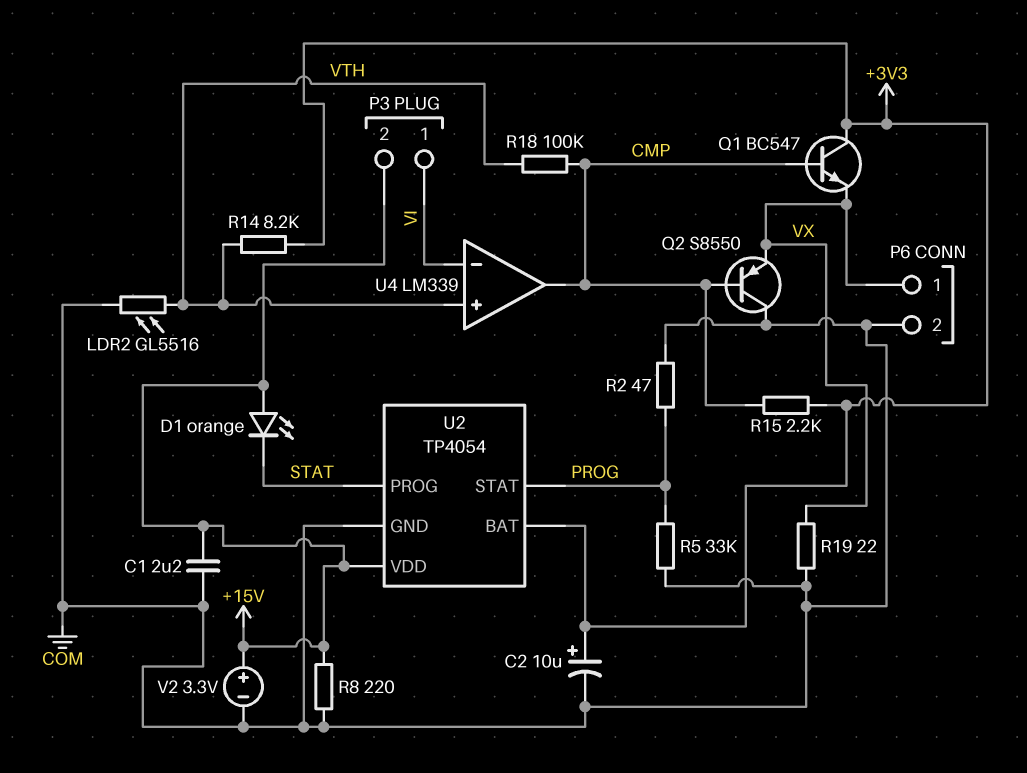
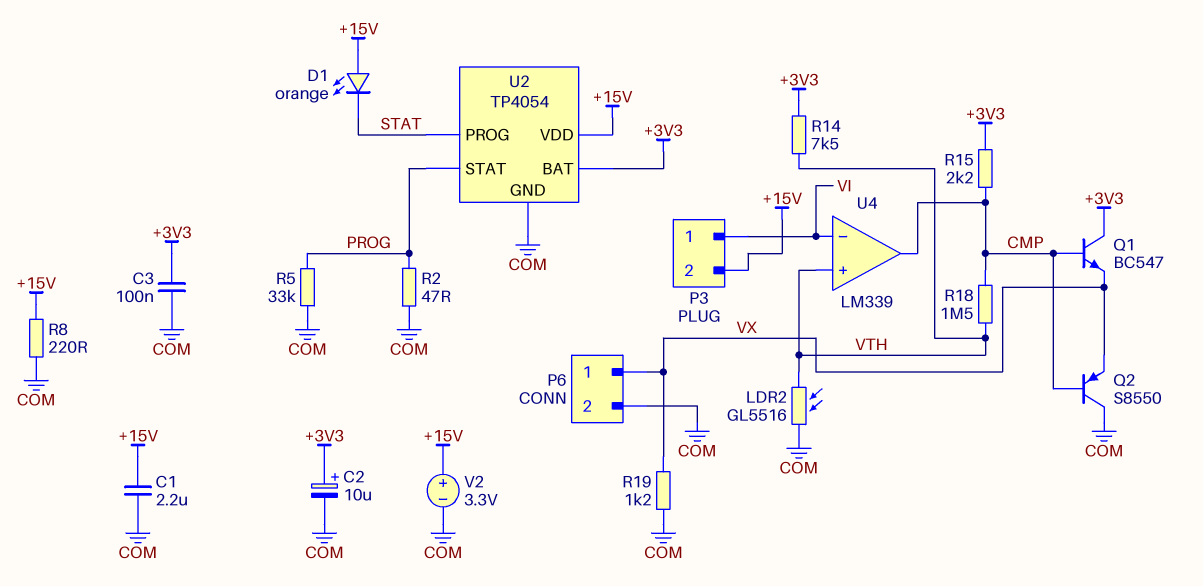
C3: none -> 100nF (+3V3, COM)
R14: 8.2k (+3V3, VTH) -> 7.5k (+3V3, VTH)
R18: 100k (CMP, VTH) -> 1.5M (CMP, VTH)
R19: 22 (COM, VX) -> 1.2k (COM, VX)

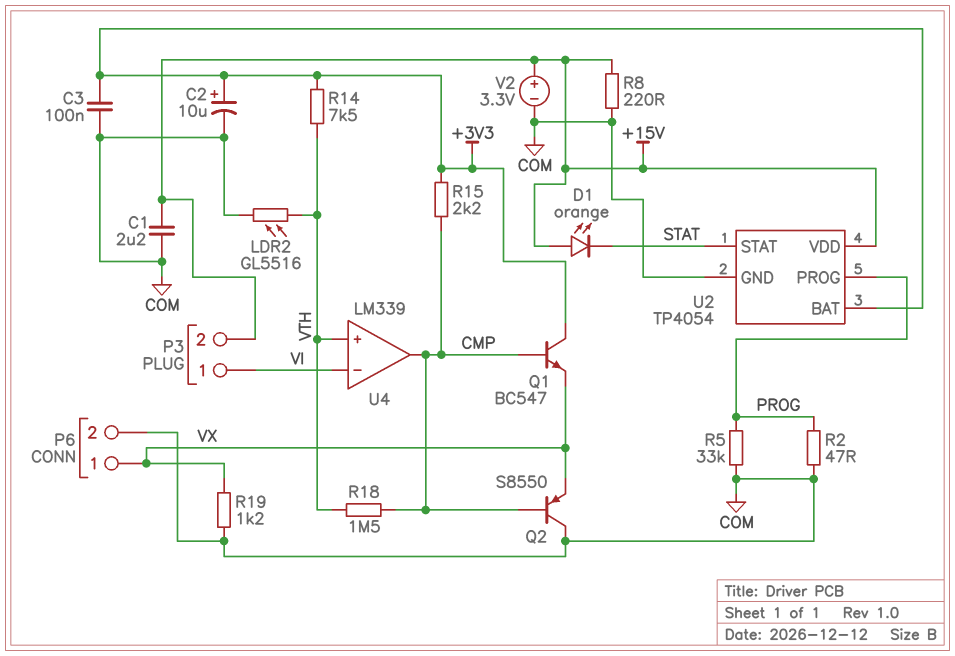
U2 pin PROG: STAT -> PROG
U2 pin STAT: PROG -> STAT

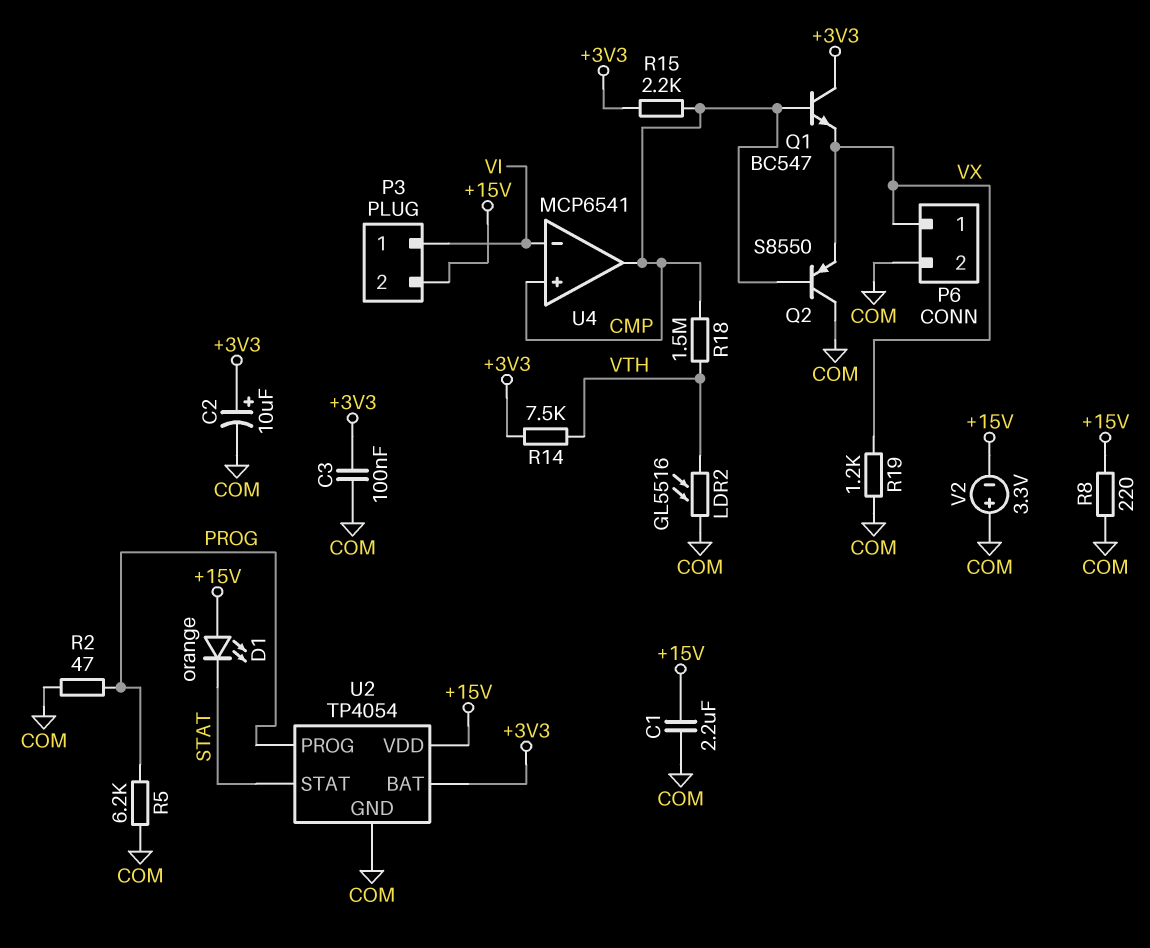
R5: 33k (COM, PROG) -> 6.2k (COM, PROG)
U4: LM339 -> MCP6541
U4 pin in+: VTH -> CMP
V2: 3.3V (plus +15V, minus COM) -> 3.3V (plus COM, minus +15V)

